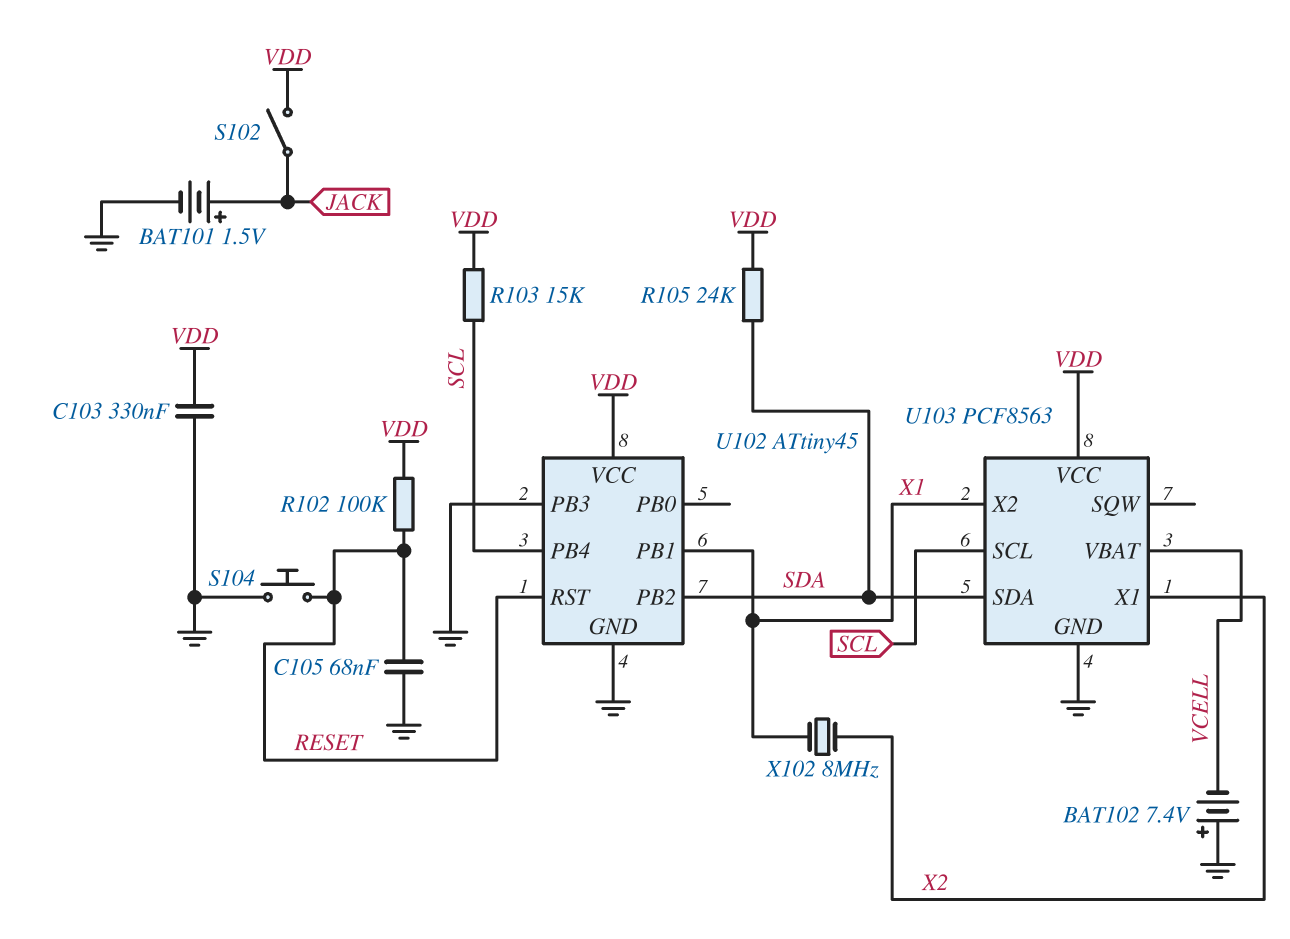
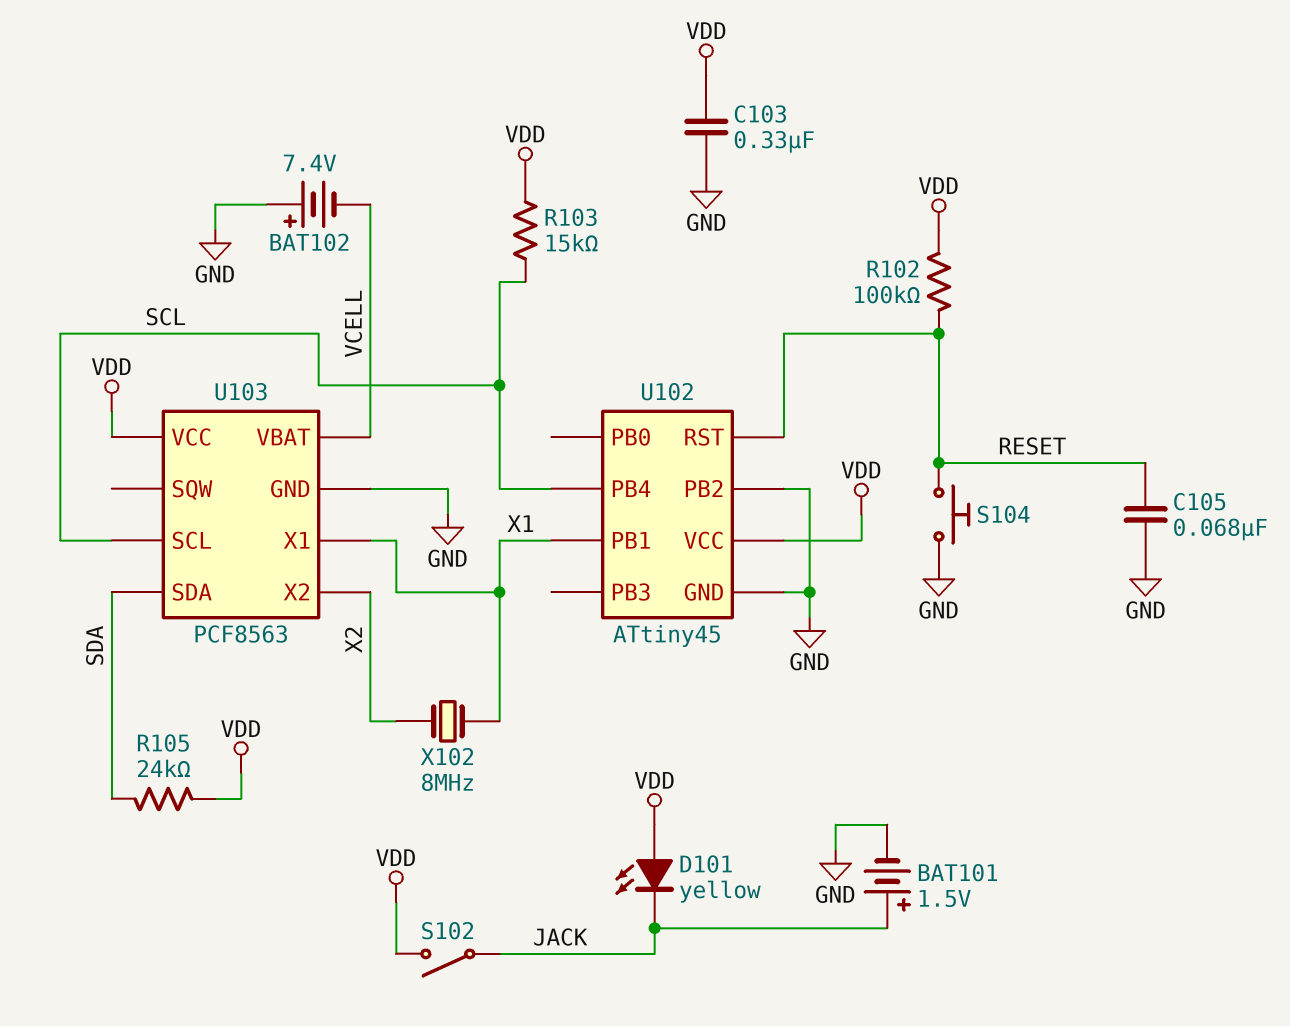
D101: none -> LED yellow (A VDD, K JACK)
U102 pin PB2: SDA -> GND
U102 pin PB3: GND -> none
U103 pin X1: X2 -> X1
U103 pin X2: X1 -> X2

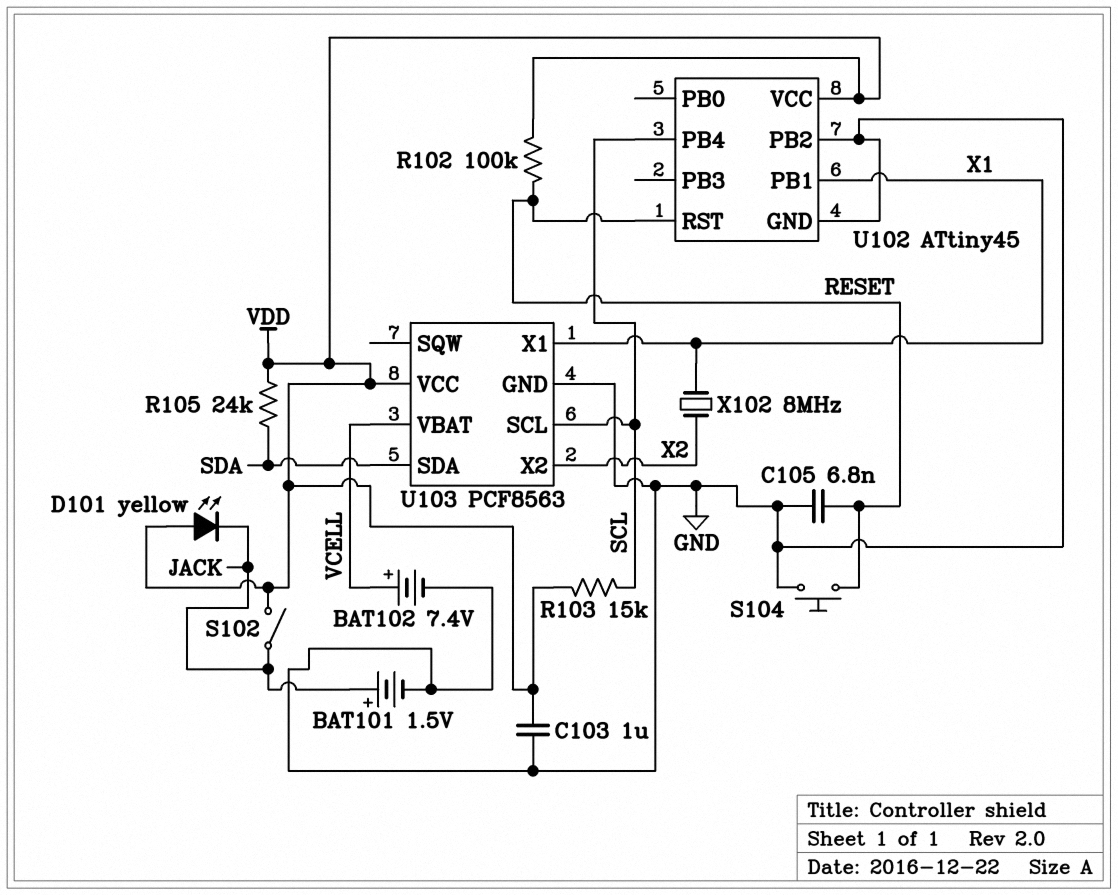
BAT102: 7.4V (plus GND, minus VCELL) -> 7.4V (plus VCELL, minus GND)
C103: 330nF (GND, VDD) -> 1uF (GND, VDD)
C105: 68nF (GND, RESET) -> 6.8nF (GND, RESET)

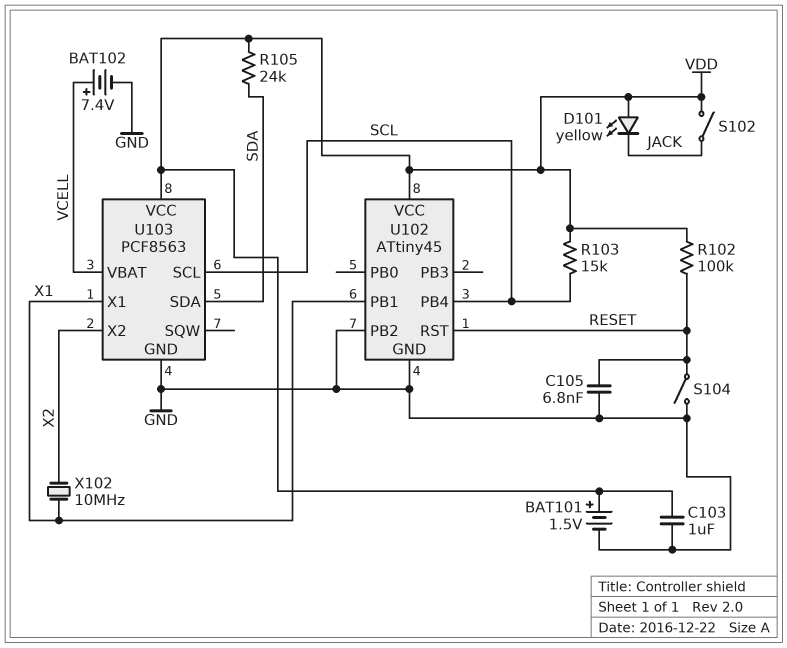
BAT101: 1.5V (plus JACK, minus GND) -> 1.5V (plus VDD, minus GND)
S104: button (GND, RESET) -> switch (GND, RESET)
X102: 8MHz (X1, X2) -> 10MHz (X1, X2)

